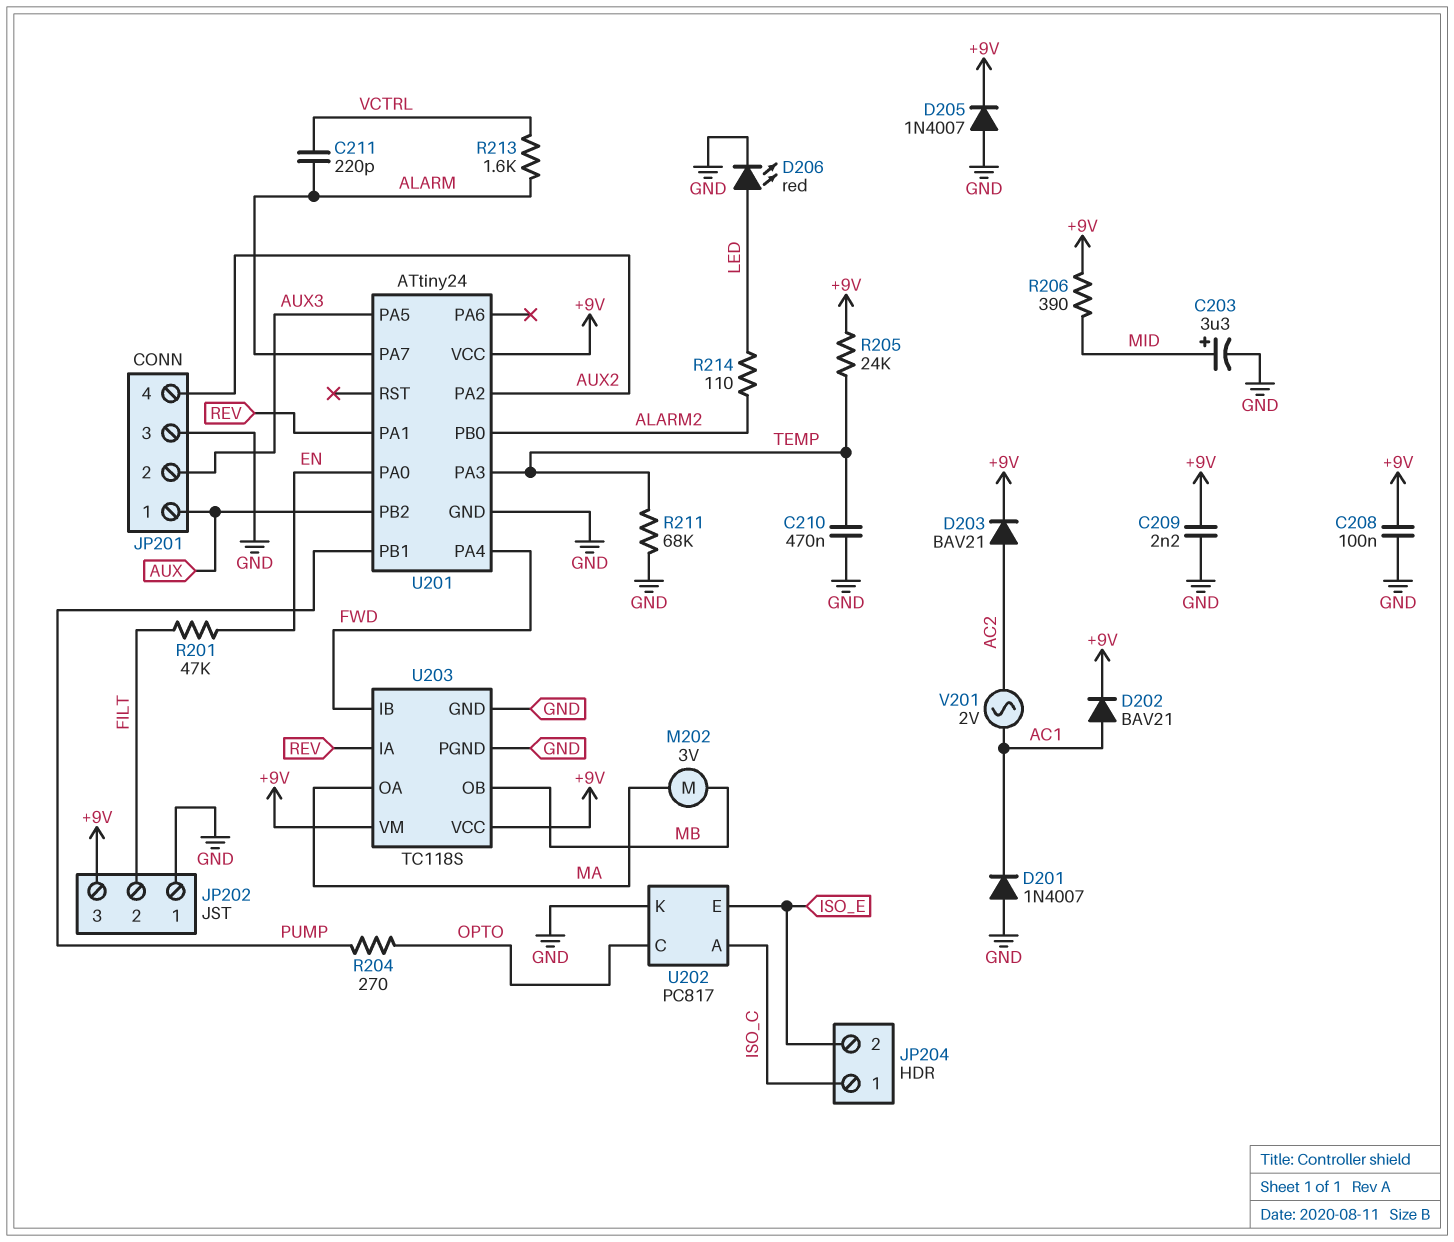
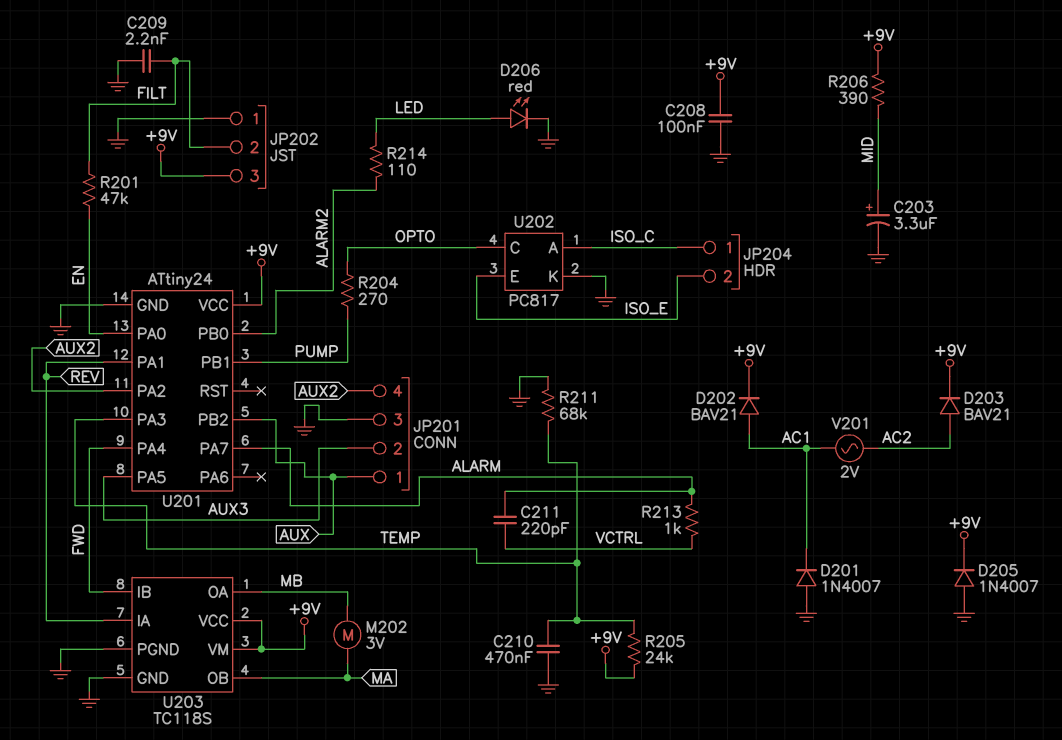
C209: 2.2nF (+9V, GND) -> 2.2nF (FILT, GND)
R213: 1.6k (ALARM, VCTRL) -> 1k (ALARM, VCTRL)
U203 pin OA: MA -> MB
U203 pin OB: MB -> MA

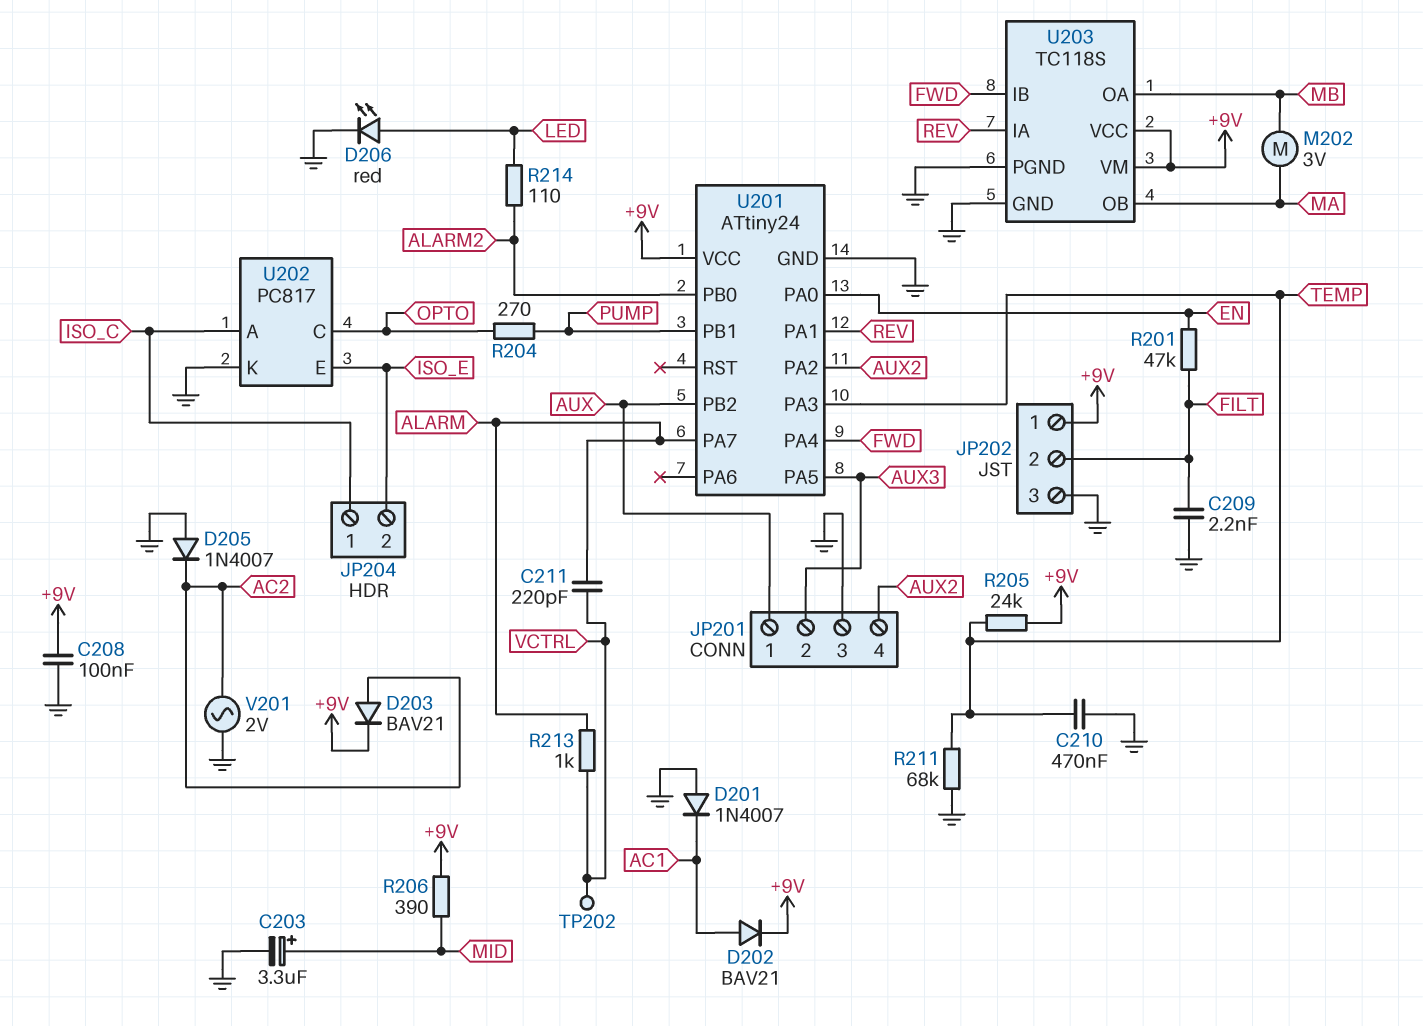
D205: diode 1N4007 (A GND, K +9V) -> diode 1N4007 (A GND, K AC2)
JP202 pin 1: GND -> +9V
JP202 pin 3: +9V -> GND
TP202: none -> test point (VCTRL)
V201: AC 2V (AC1, AC2) -> AC 2V (AC2, GND)

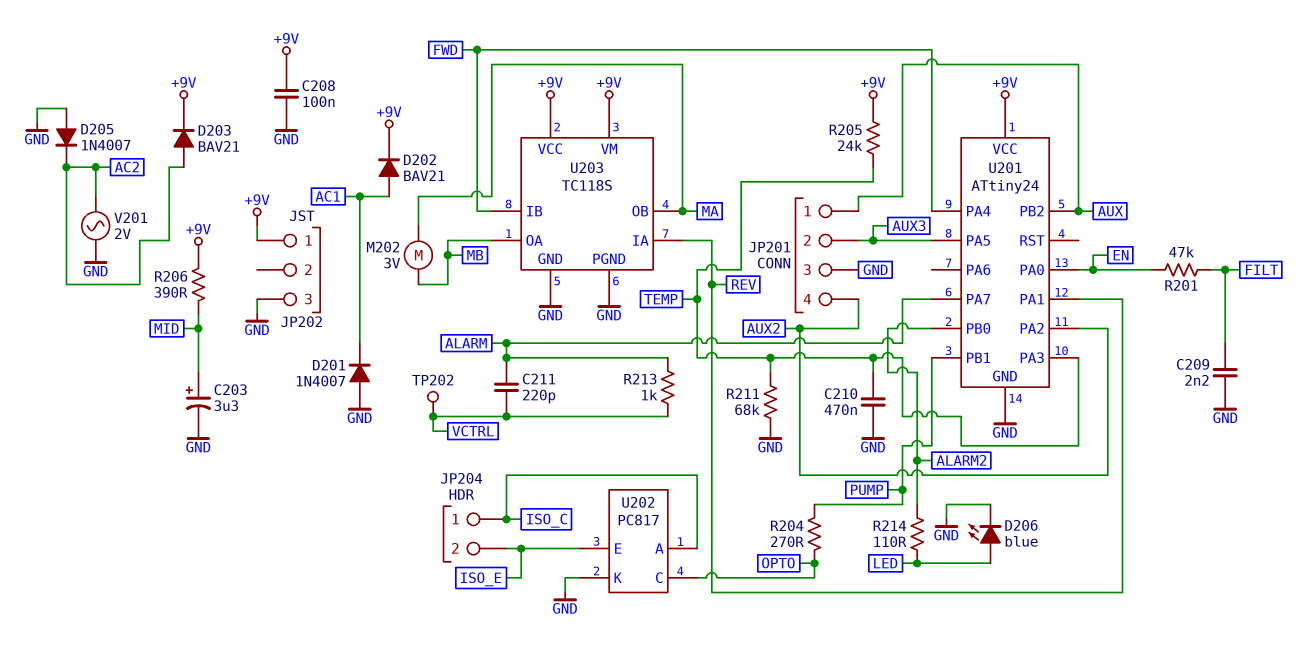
D206: LED red (A LED, K GND) -> LED blue (A LED, K GND)
JP202 pin 2: FILT -> none

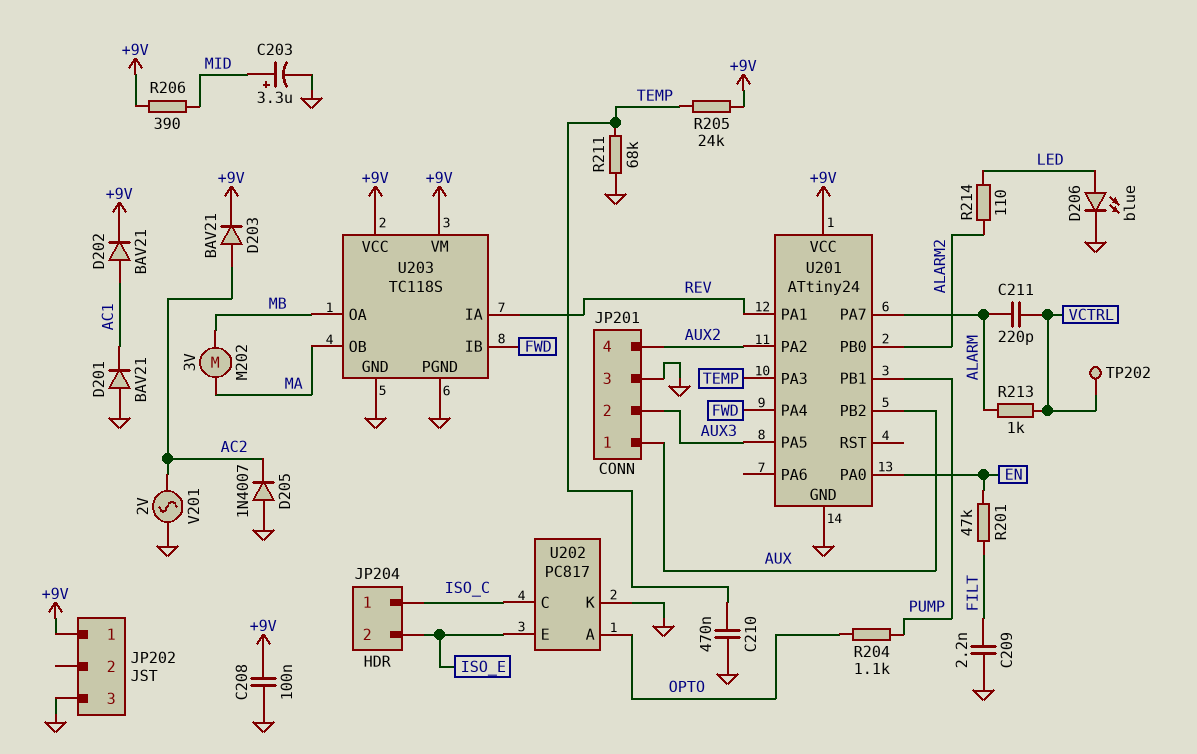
D201: diode 1N4007 (A GND, K AC1) -> diode BAV21 (A GND, K AC1)
R204: 270 (OPTO, PUMP) -> 1.1k (OPTO, PUMP)
U202 pin A: ISO_C -> OPTO
U202 pin C: OPTO -> ISO_C

